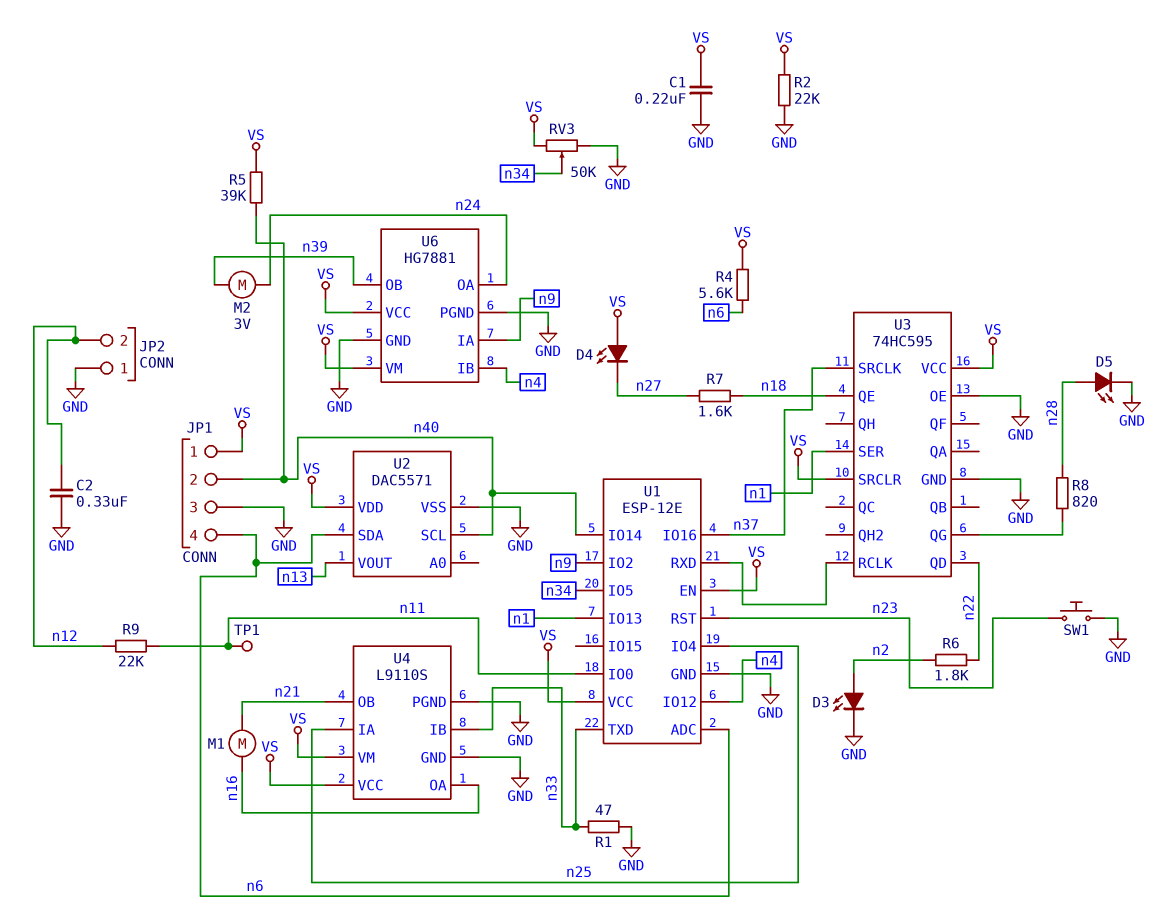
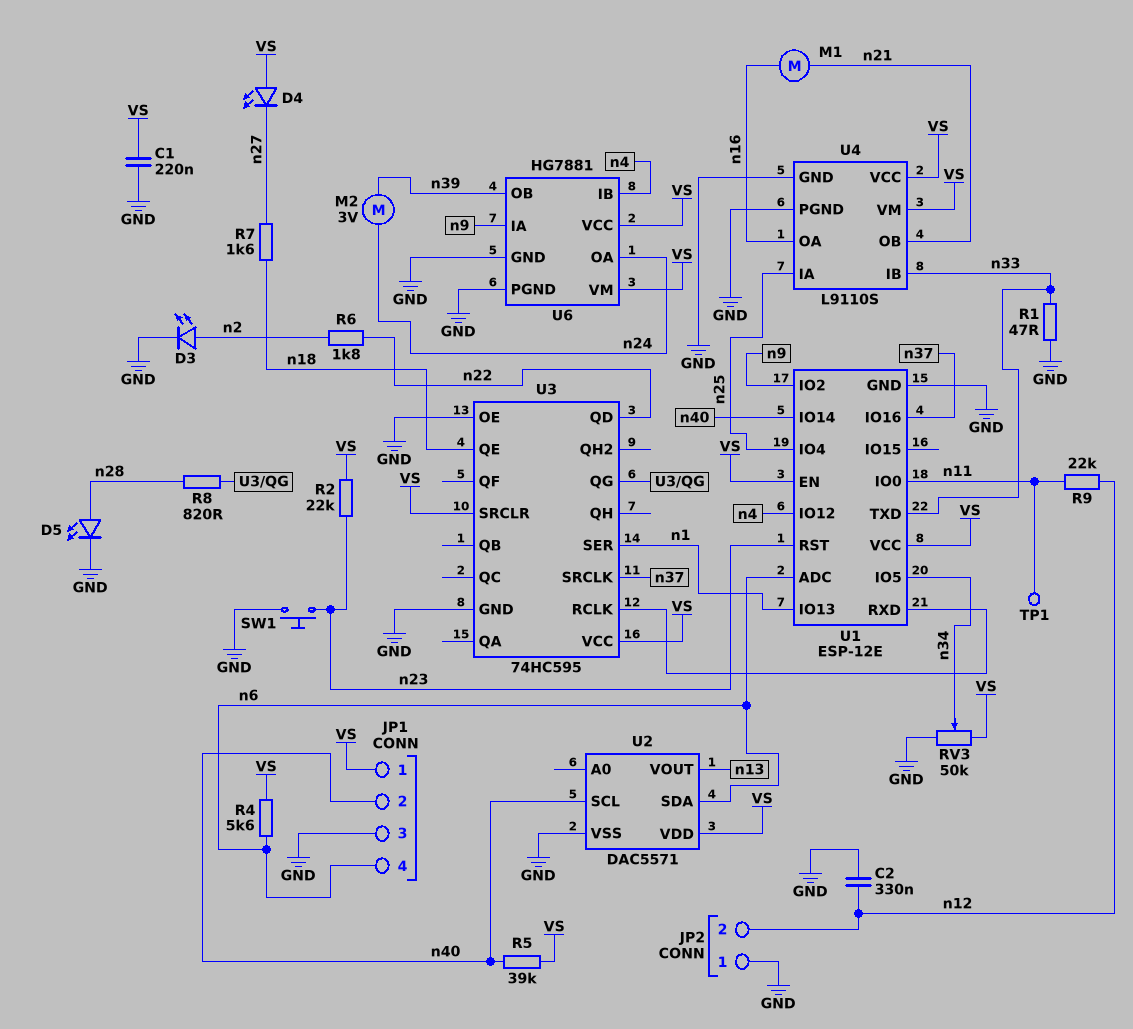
R2: 22k (GND, VS) -> 22k (VS, n23)

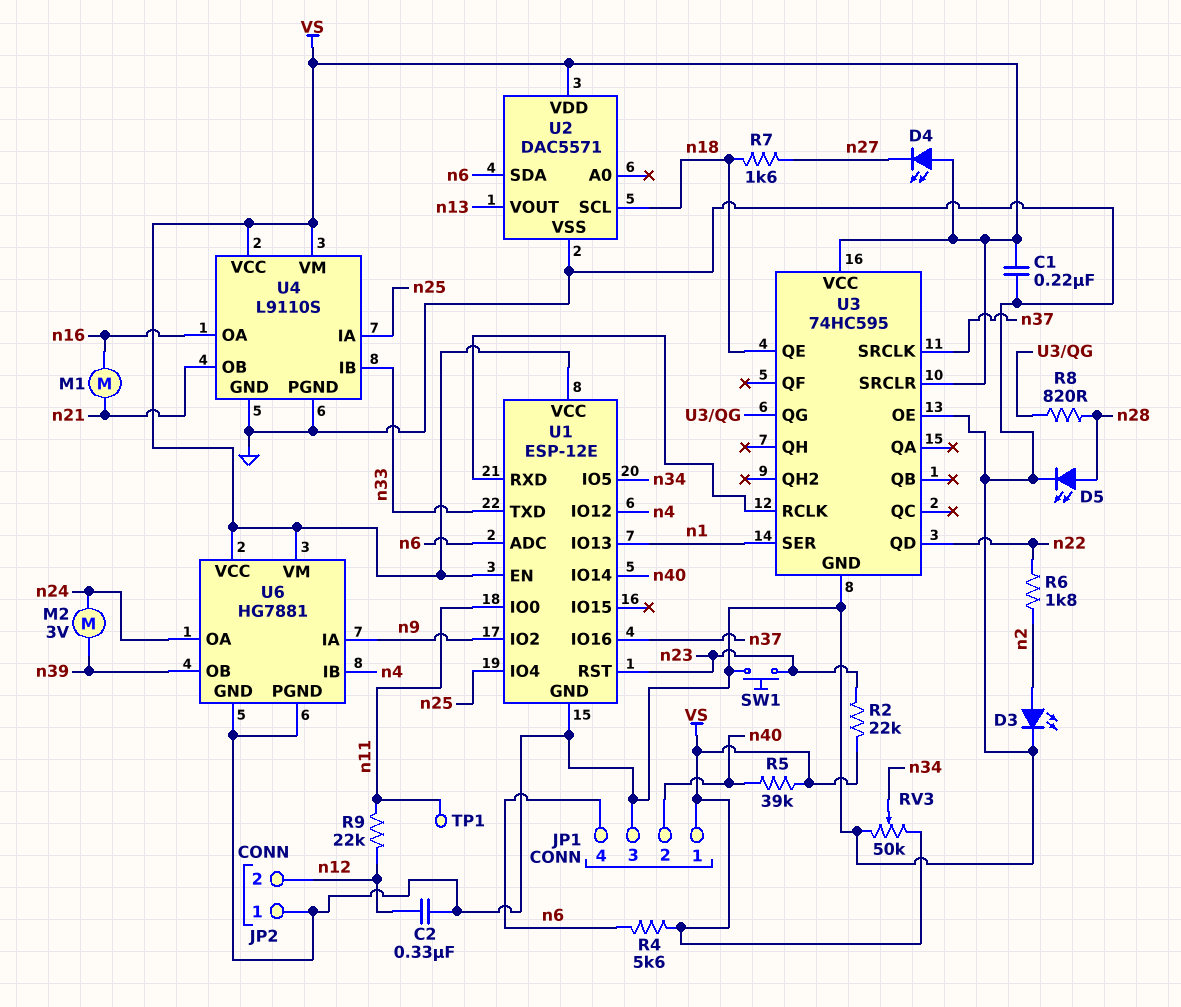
R1: 47 (GND, n33) -> none
U2 pin SCL: n40 -> n18

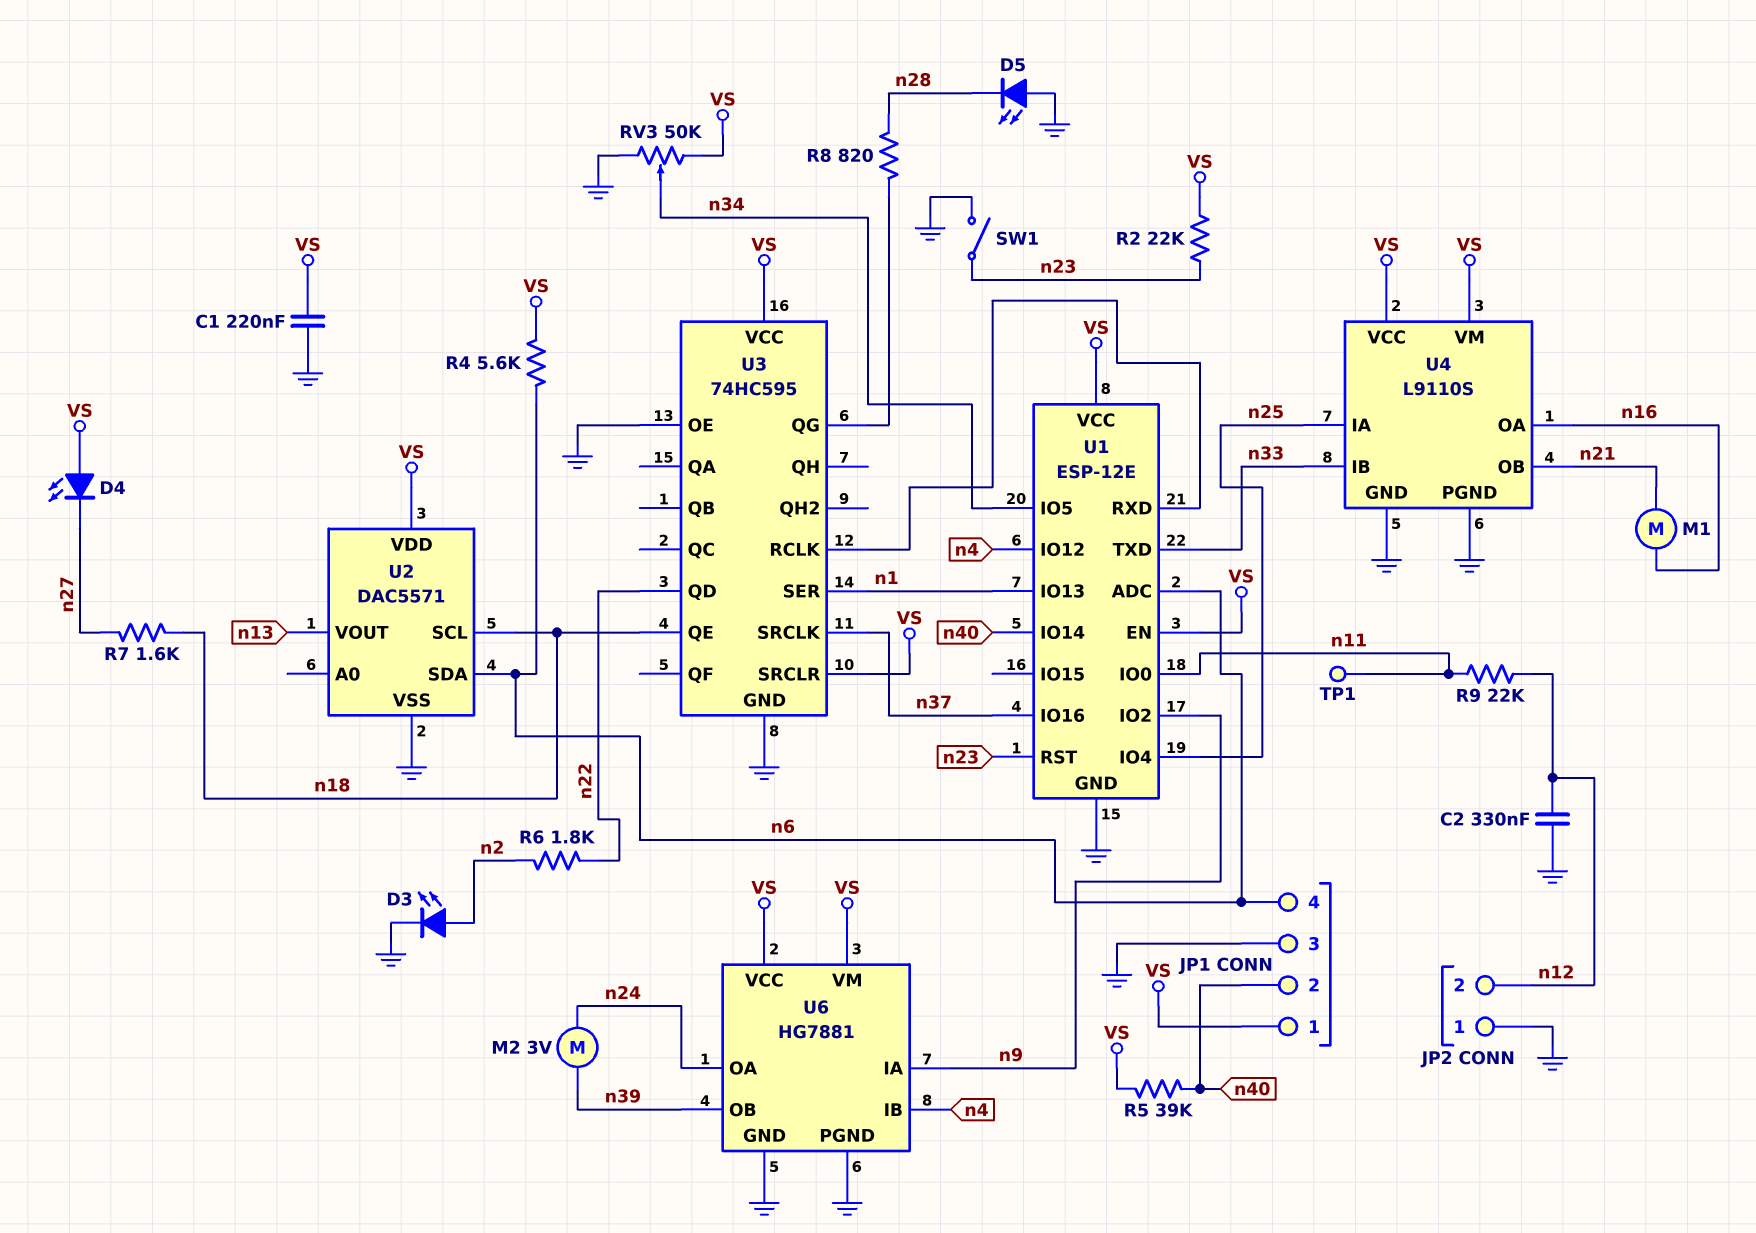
D5: LED (A n28, K GND) -> LED (A GND, K n28)
SW1: button (GND, n23) -> switch (GND, n23)

